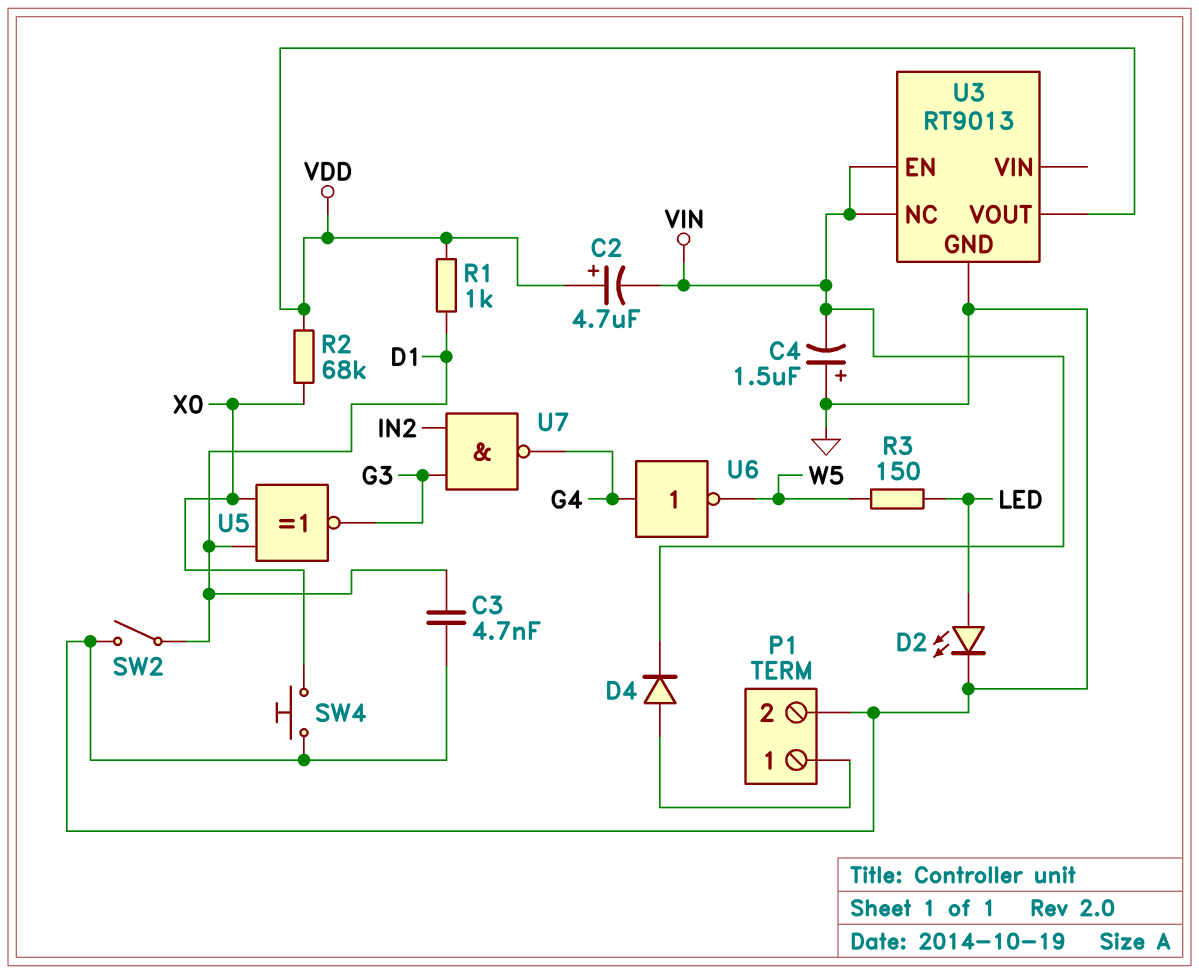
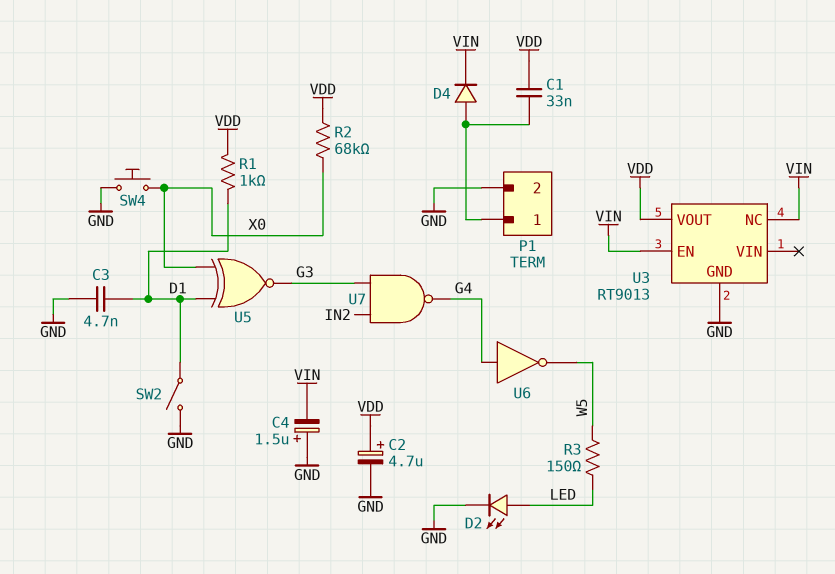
C1: none -> 33nF (P1/1, VDD)
C2: 4.7uF (plus VDD, minus VIN) -> 4.7uF (plus VDD, minus GND)

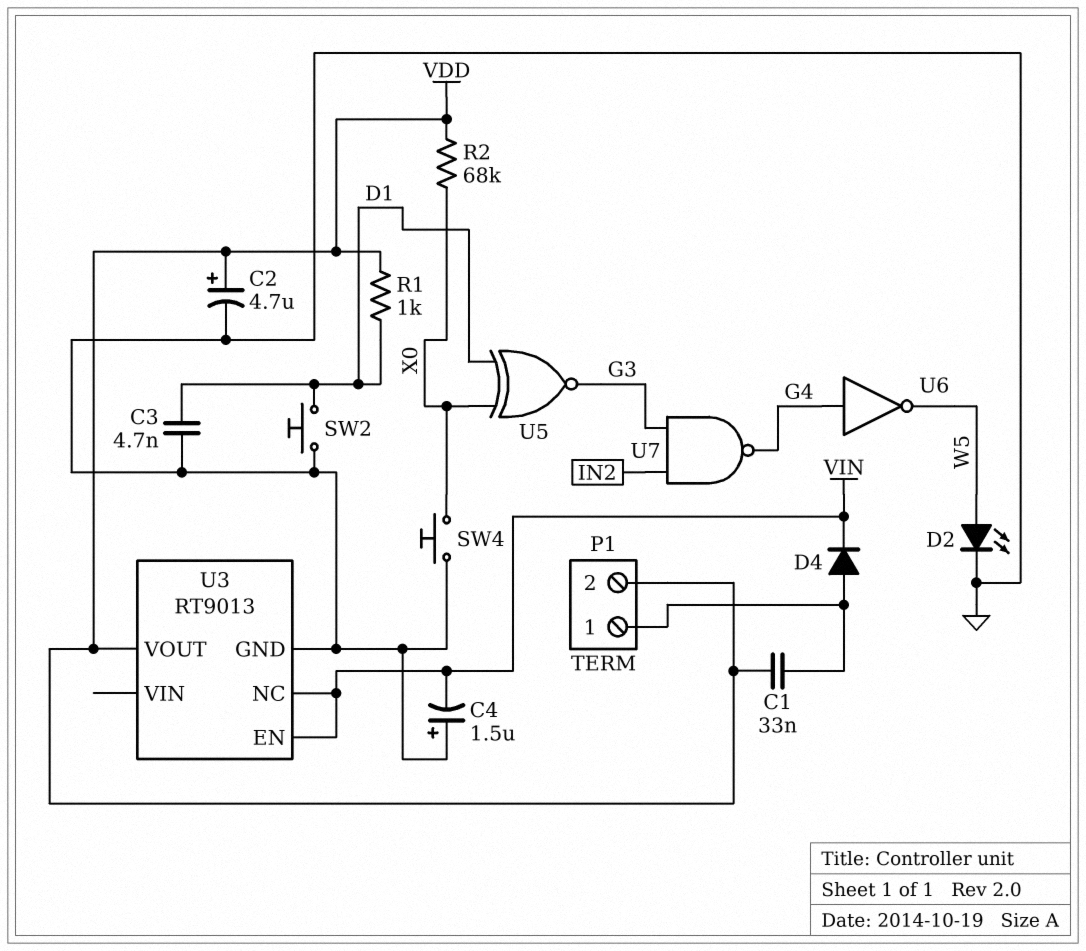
D2: LED (A LED, K GND) -> LED (A W5, K GND)
P1 pin 2: GND -> VDD
R3: 150 (LED, W5) -> none
SW2: switch (D1, GND) -> button (D1, GND)

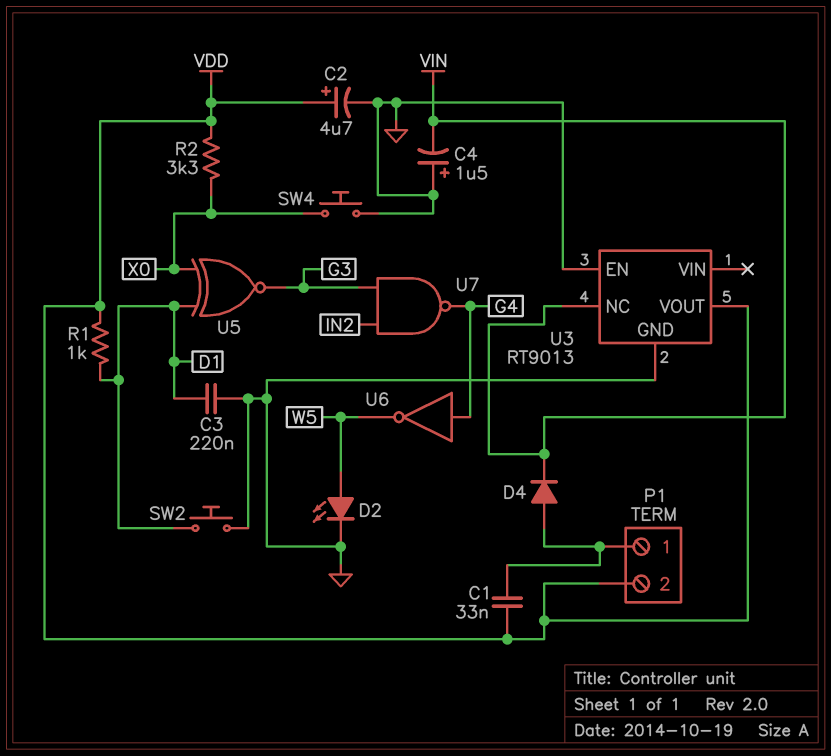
C3: 4.7nF (D1, GND) -> 220nF (D1, GND)
R2: 68k (VDD, X0) -> 3.3k (VDD, X0)
U3 pin EN: VIN -> GND

